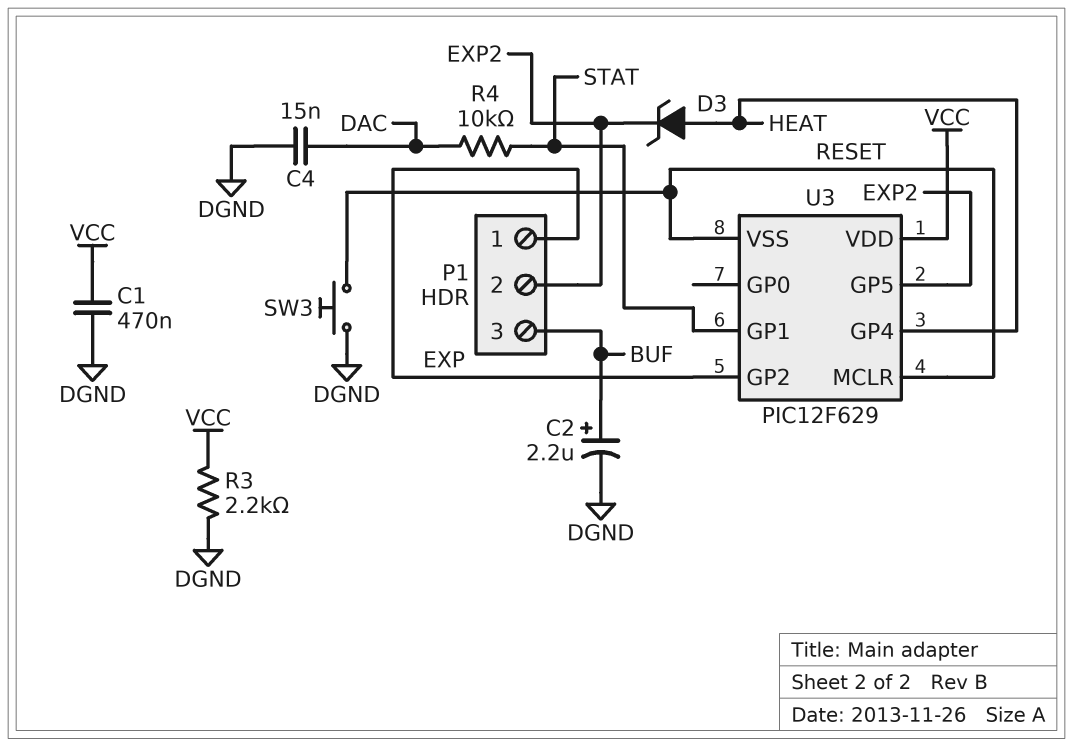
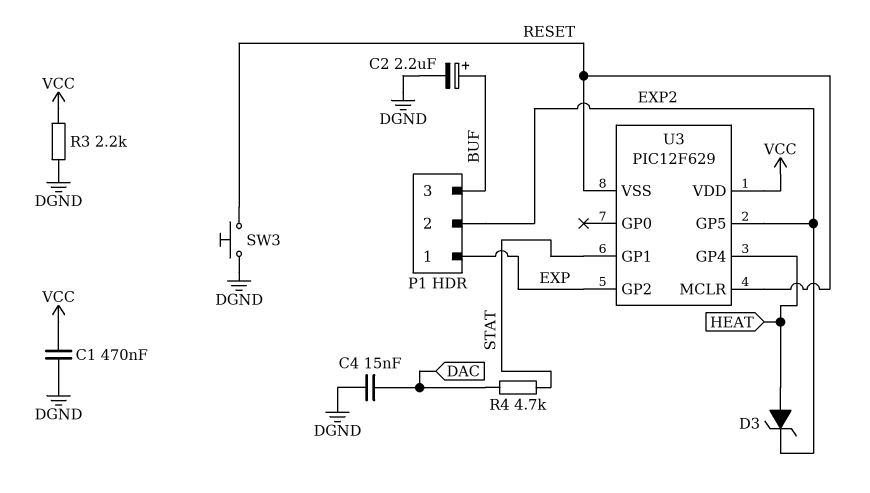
R4: 10k (DAC, STAT) -> 4.7k (DAC, STAT)

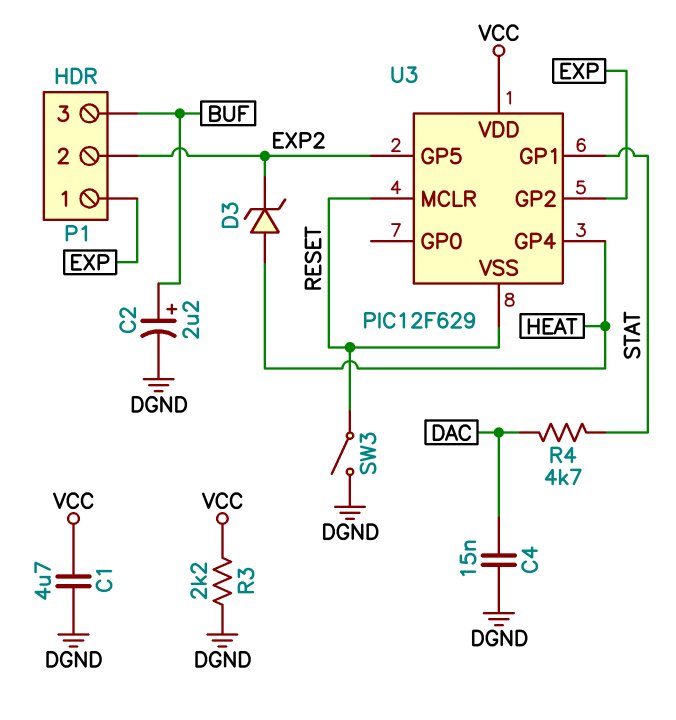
C1: 470nF (DGND, VCC) -> 4.7uF (DGND, VCC)
SW3: button (DGND, RESET) -> switch (DGND, RESET)

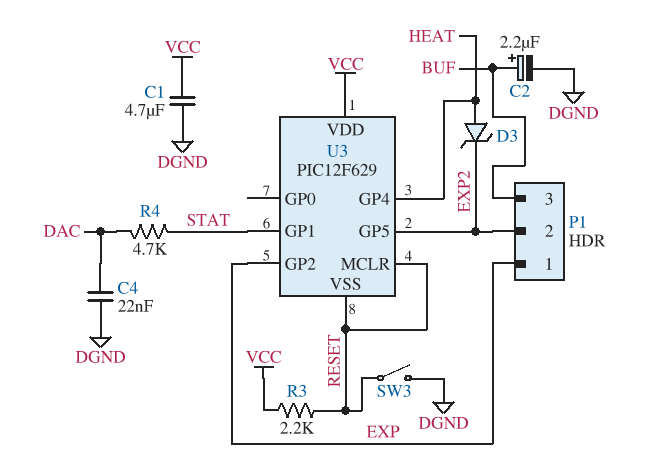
C4: 15nF (DAC, DGND) -> 22nF (DAC, DGND)
R3: 2.2k (DGND, VCC) -> 2.2k (RESET, VCC)

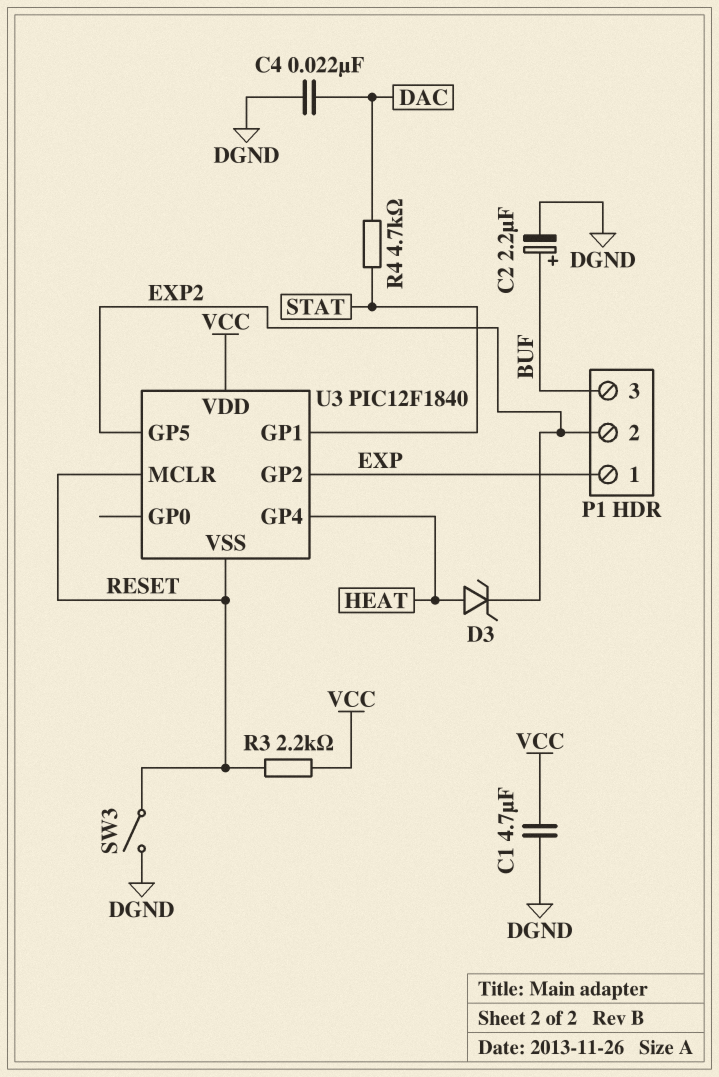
U3: PIC12F629 -> PIC12F1840

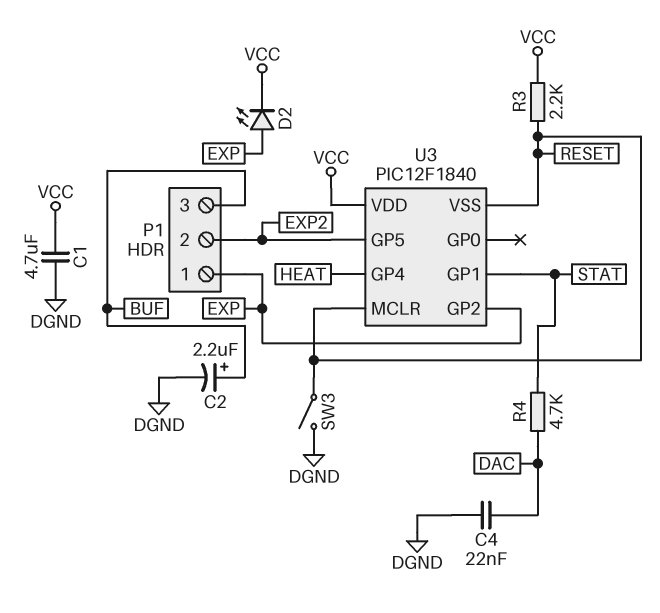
D2: none -> LED (A EXP, K VCC)
D3: zener (A HEAT, K EXP2) -> none

